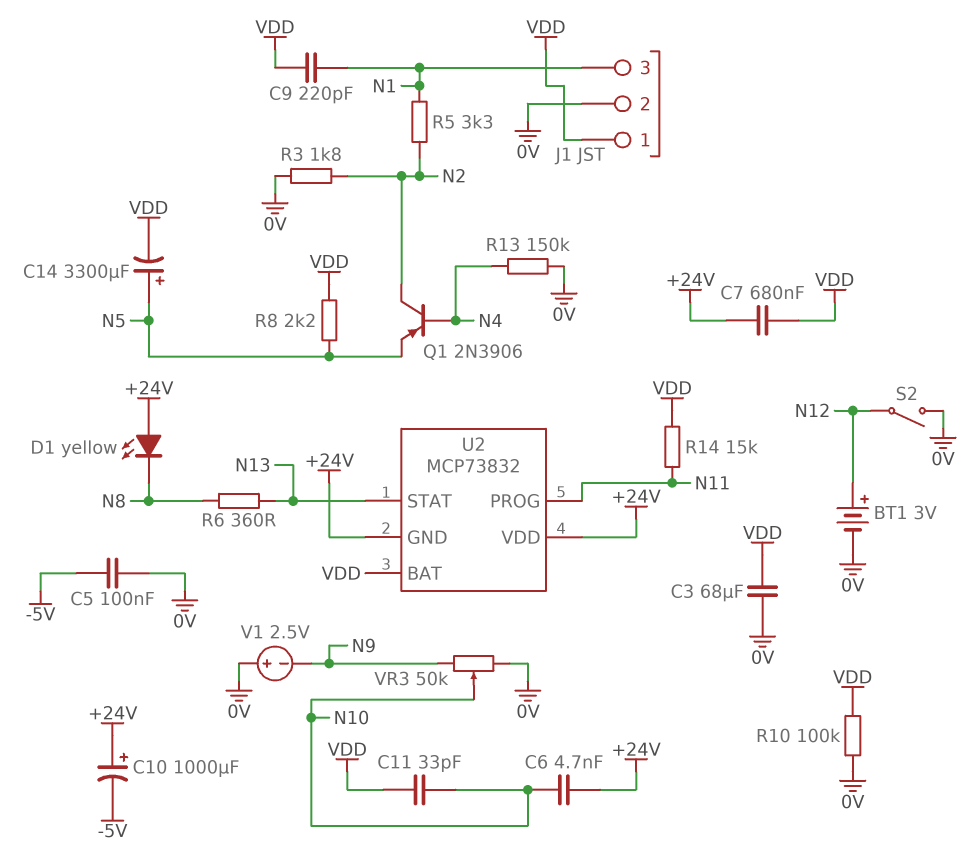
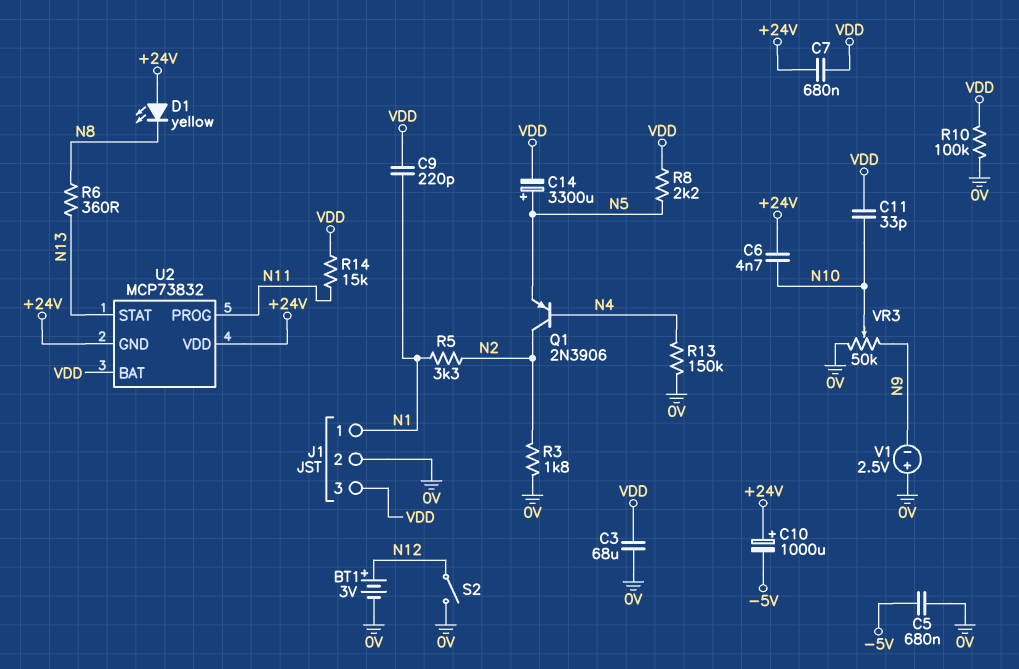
C5: 100nF (-5V, 0V) -> 680nF (-5V, 0V)
J1 pin 1: VDD -> N1
J1 pin 3: N1 -> VDD

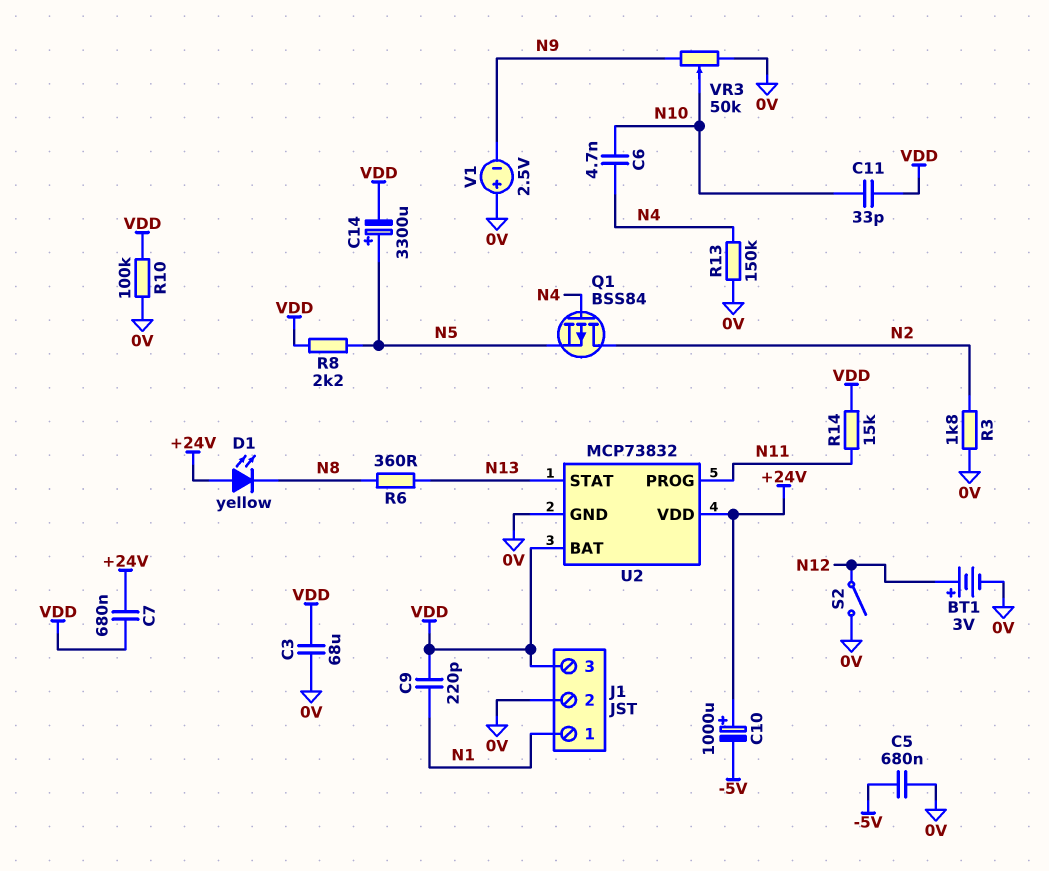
C6: 4.7nF (+24V, N10) -> 4.7nF (N4, N10)
Q1: PNP 2N3906 (B N4, C N2, E N5) -> PMOS BSS84 (G N4, D N2, S N5)
R5: 3.3k (N1, N2) -> none
U2 pin GND: +24V -> 0V

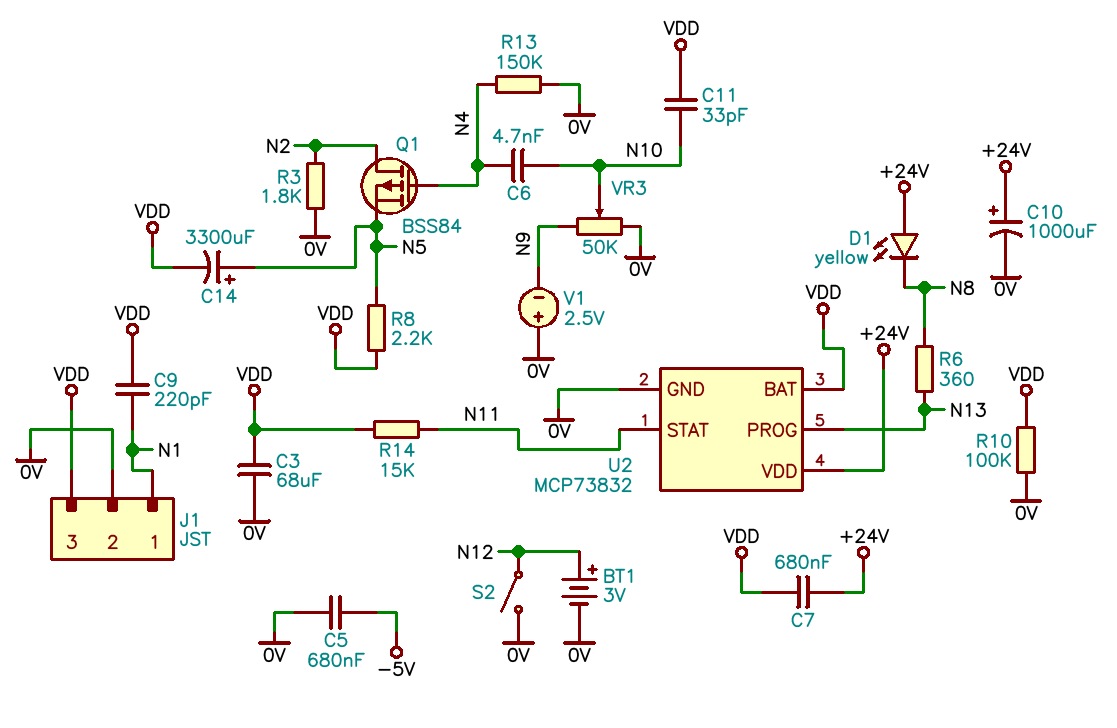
C10: 1000uF (plus +24V, minus -5V) -> 1000uF (plus +24V, minus 0V)
U2 pin PROG: N11 -> N13
U2 pin STAT: N13 -> N11

